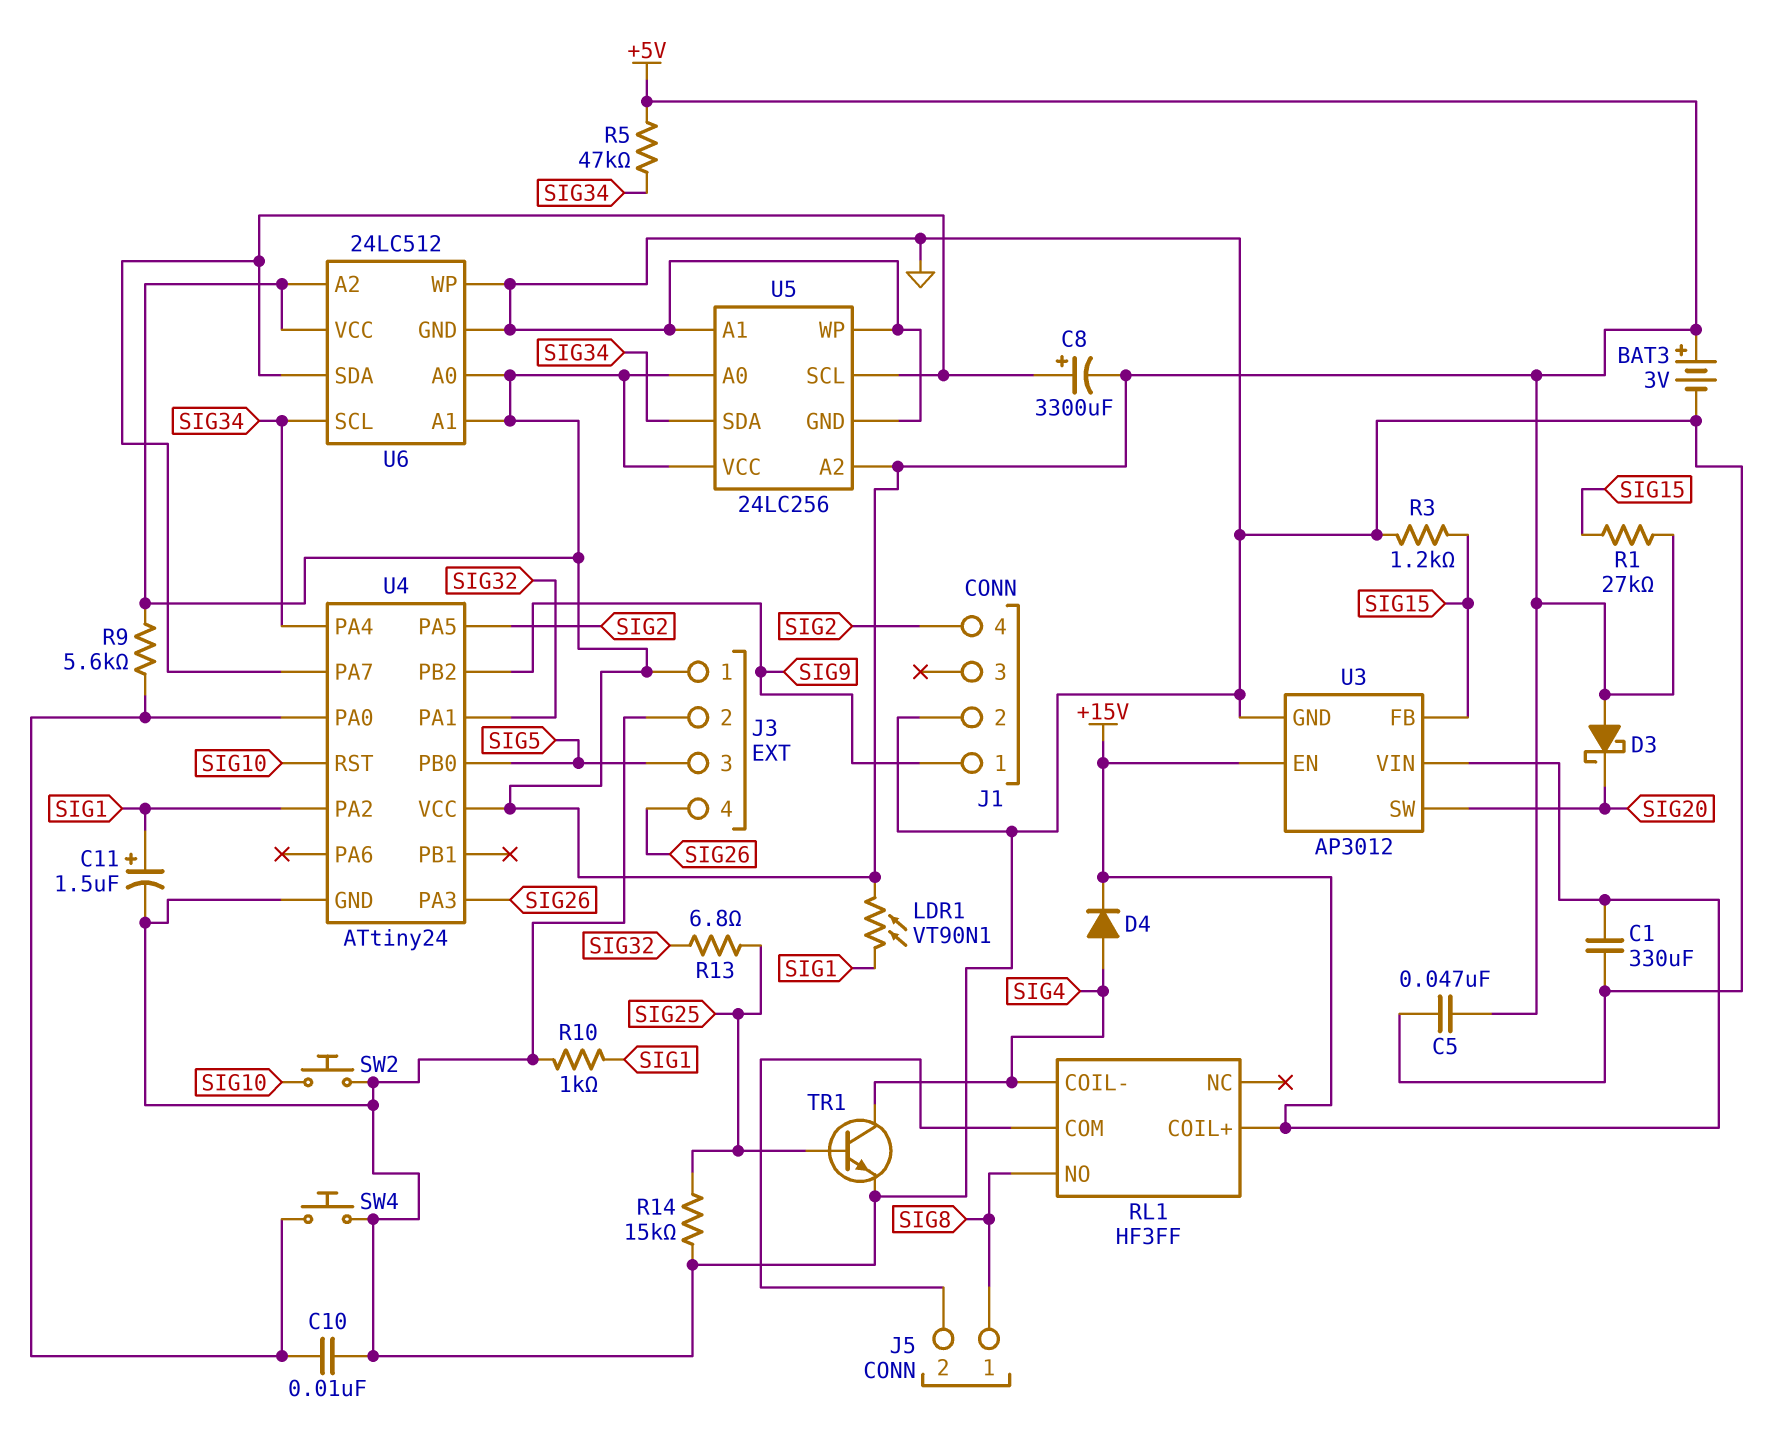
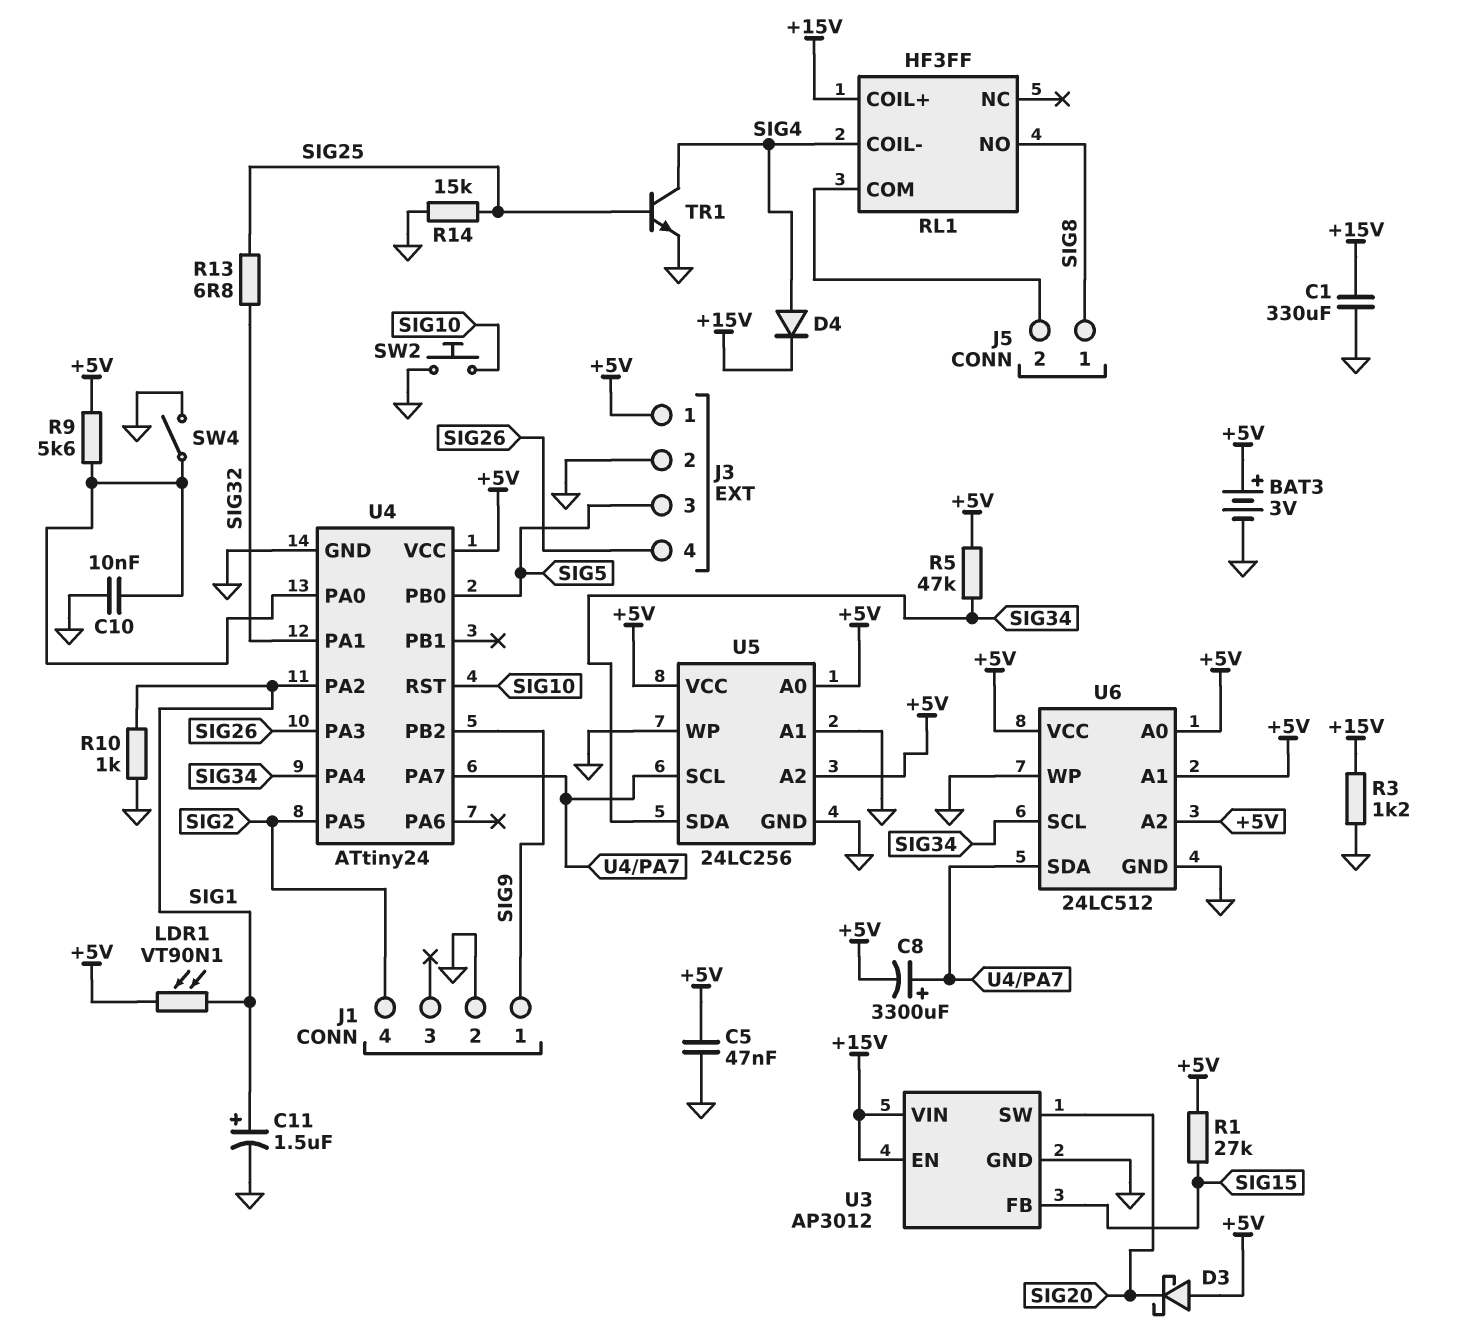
R3: 1.2k (GND, SIG15) -> 1.2k (+15V, GND)
SW4: button (GND, U4/PA0) -> switch (GND, U4/PA0)

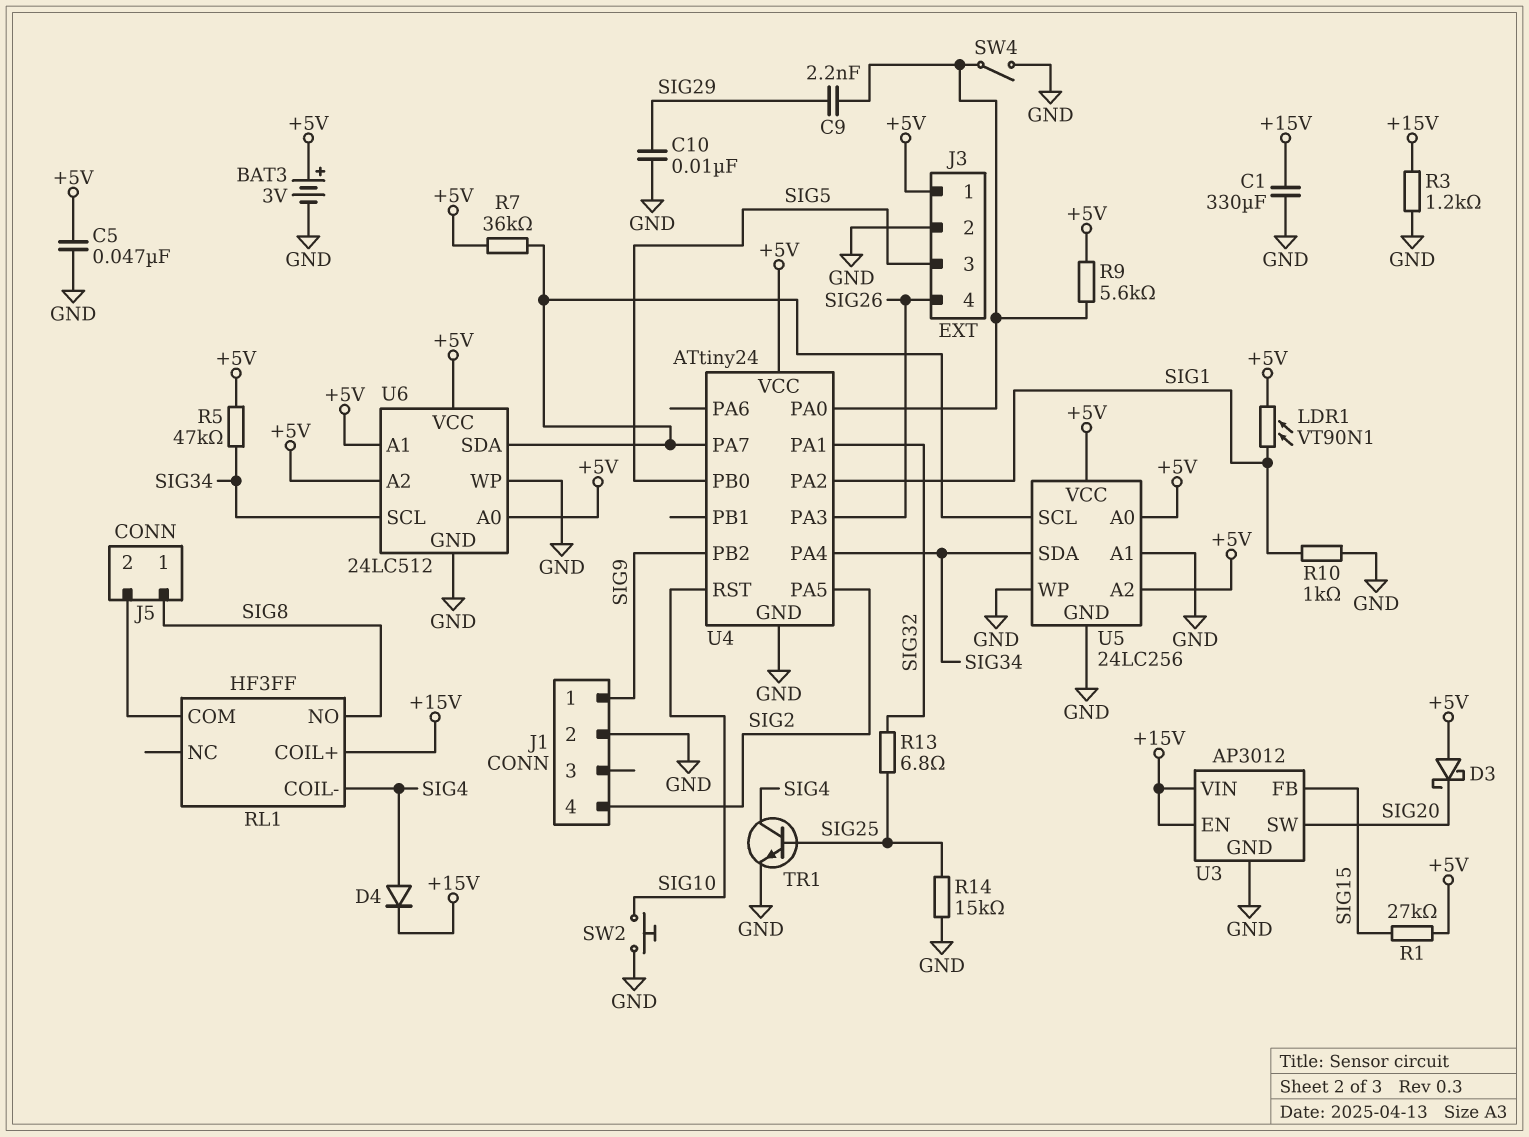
C8: 3300uF (plus U4/PA7, minus +5V) -> none
C9: none -> 2.2nF (SIG29, U4/PA0)
C10: 10nF (GND, U4/PA0) -> 10nF (GND, SIG29)
C11: 1.5uF (plus SIG1, minus GND) -> none
R7: none -> 36k (+5V, U4/PA7)

